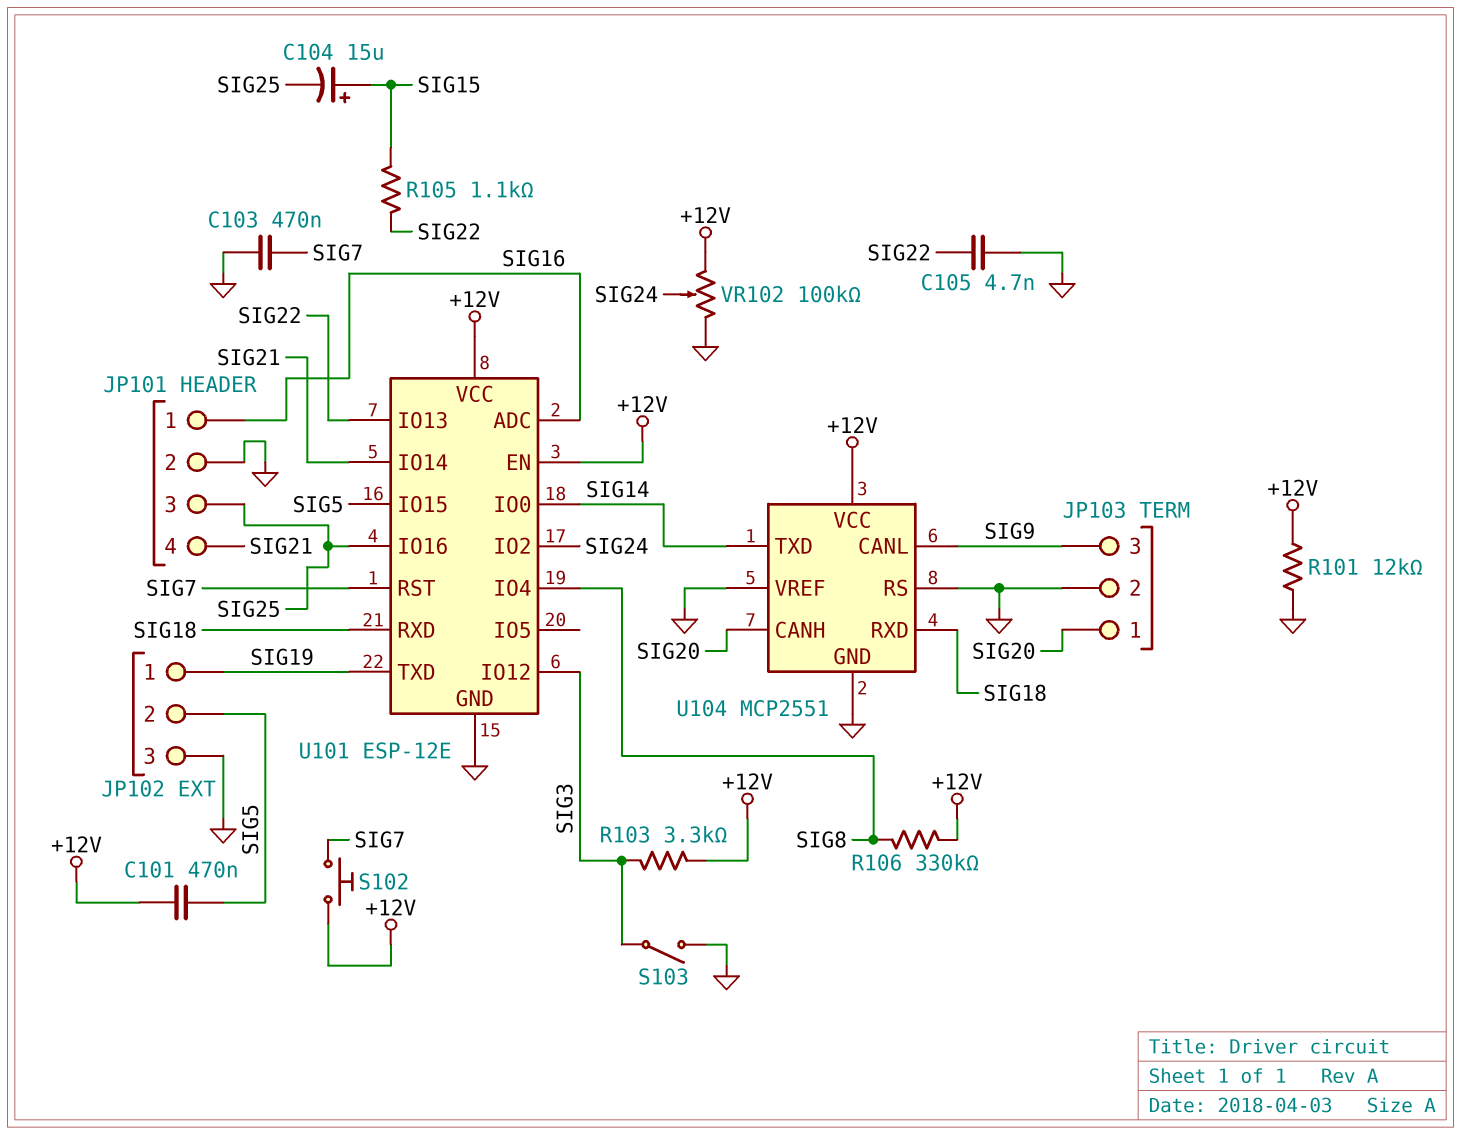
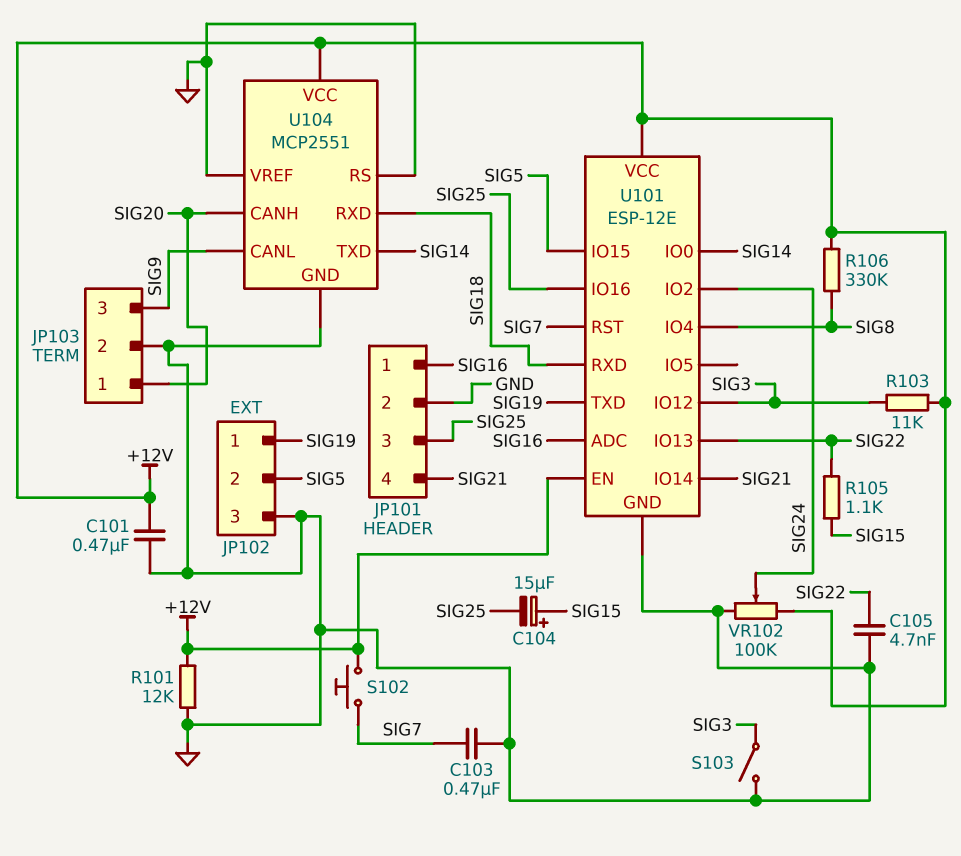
C101: 470nF (+12V, SIG5) -> 470nF (+12V, GND)
R103: 3.3k (+12V, SIG3) -> 11k (+12V, SIG3)

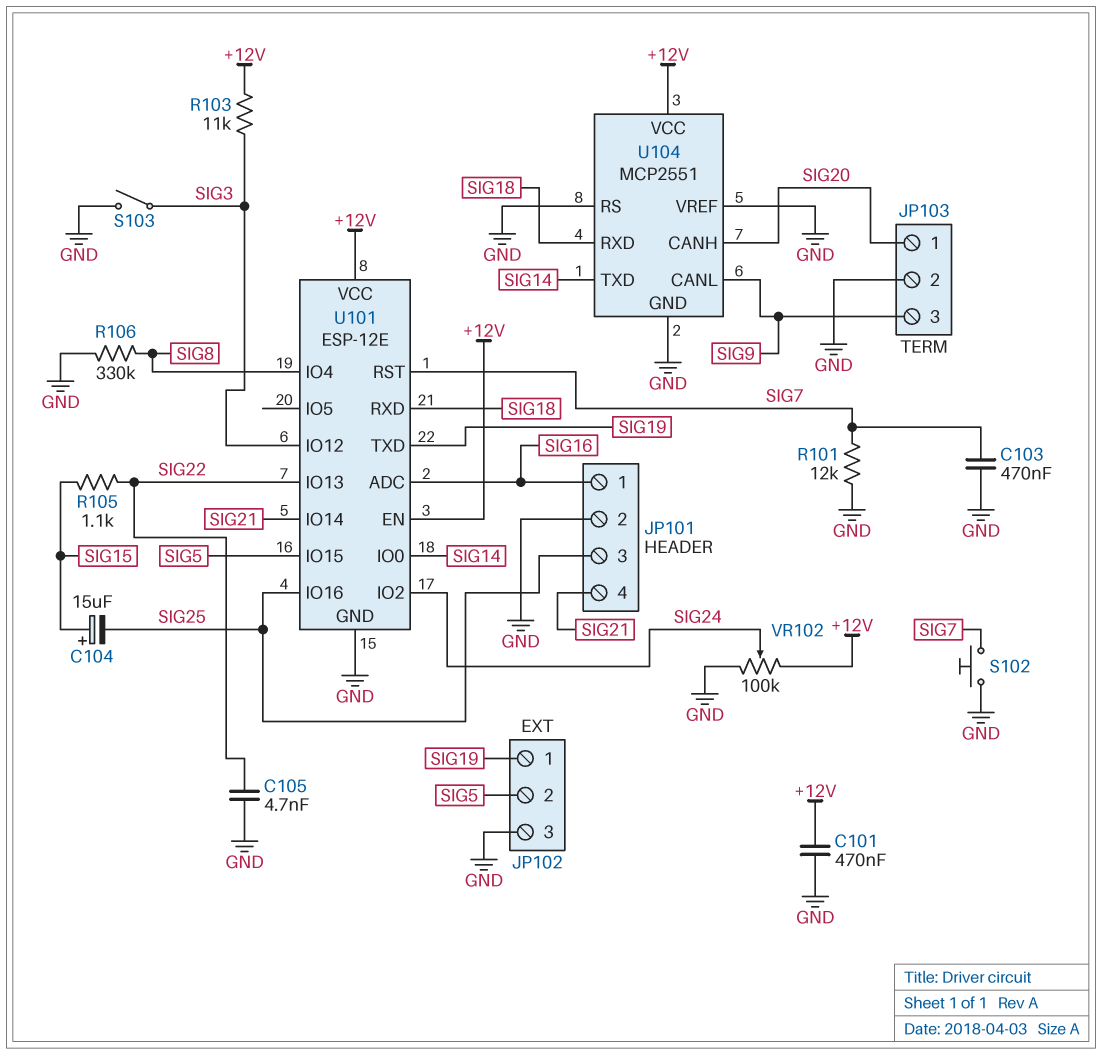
R101: 12k (+12V, GND) -> 12k (GND, SIG7)
R106: 330k (+12V, SIG8) -> 330k (GND, SIG8)
S102: button (+12V, SIG7) -> button (GND, SIG7)

